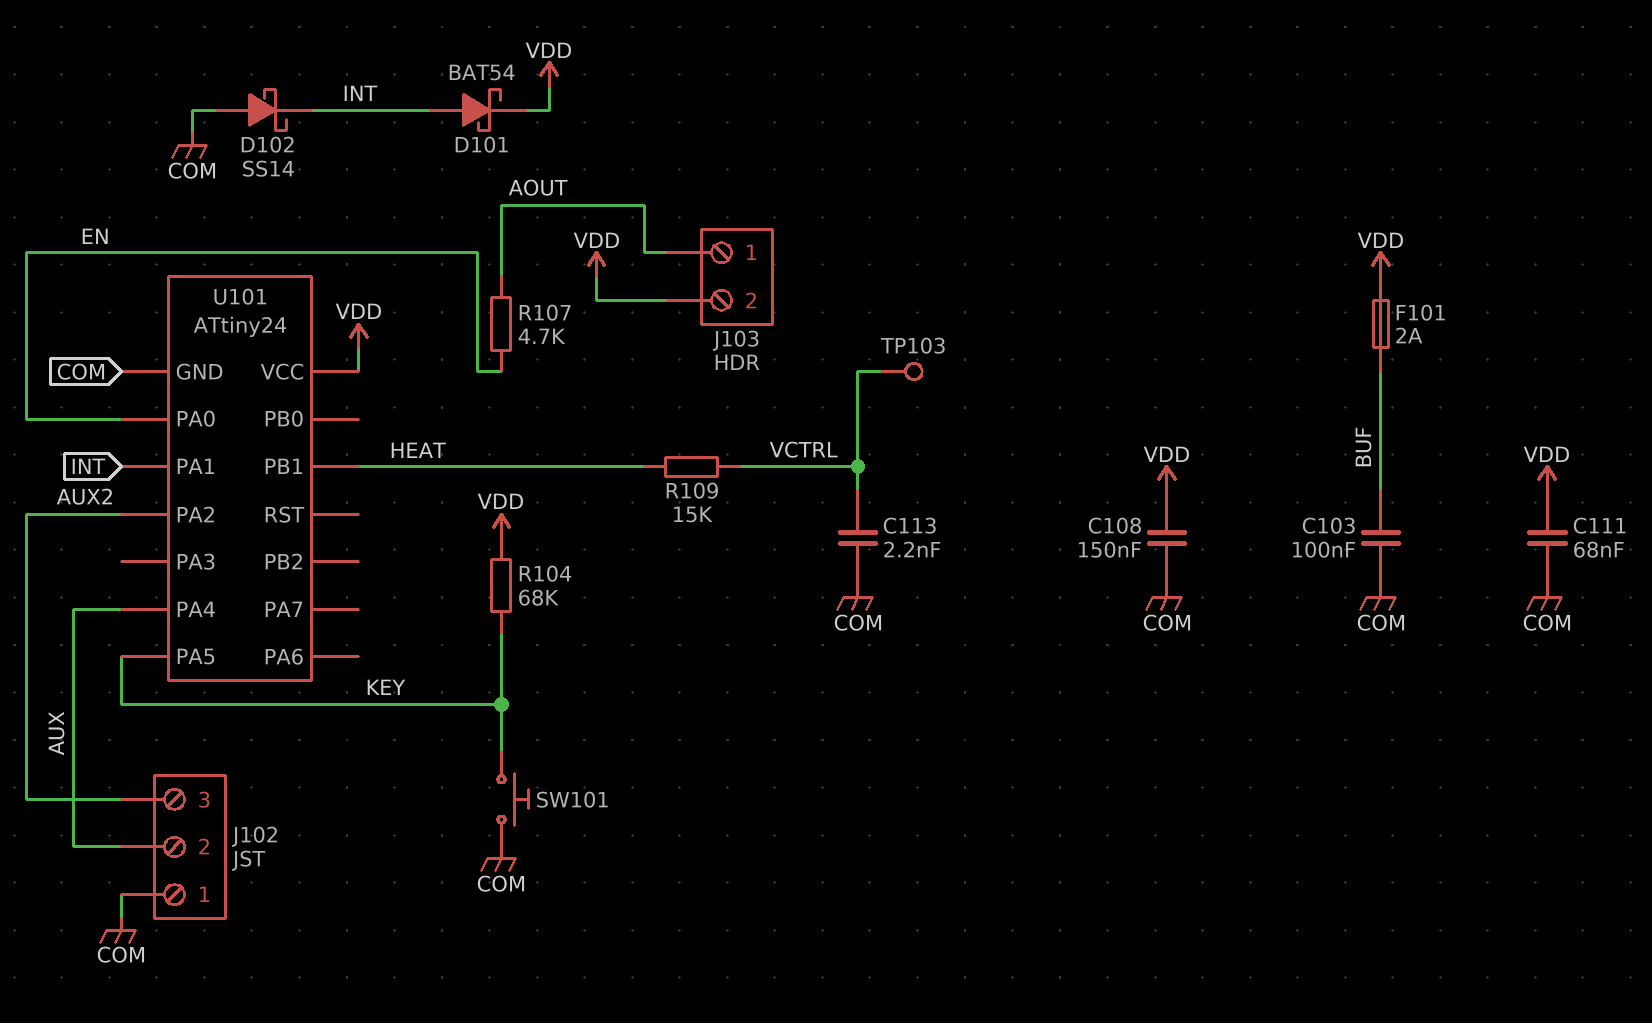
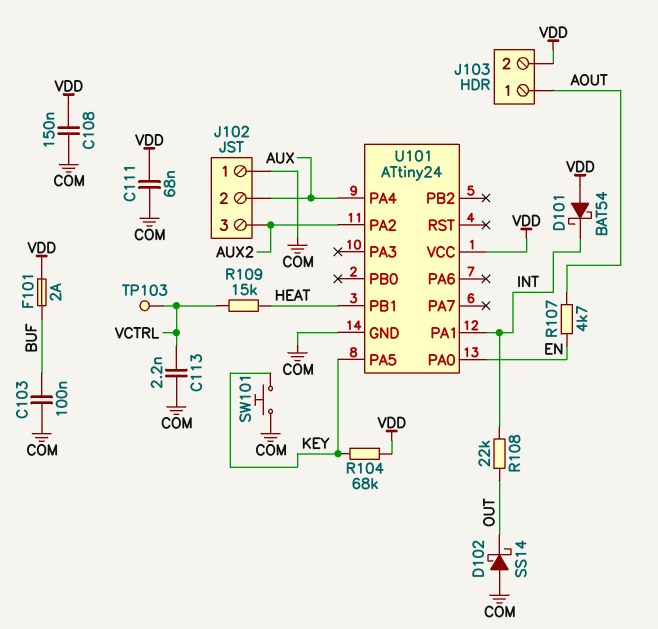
D101: schottky BAT54 (A INT, K VDD) -> schottky BAT54 (A VDD, K INT)
D102: schottky SS14 (A COM, K INT) -> schottky SS14 (A COM, K OUT)
R108: none -> 22k (INT, OUT)

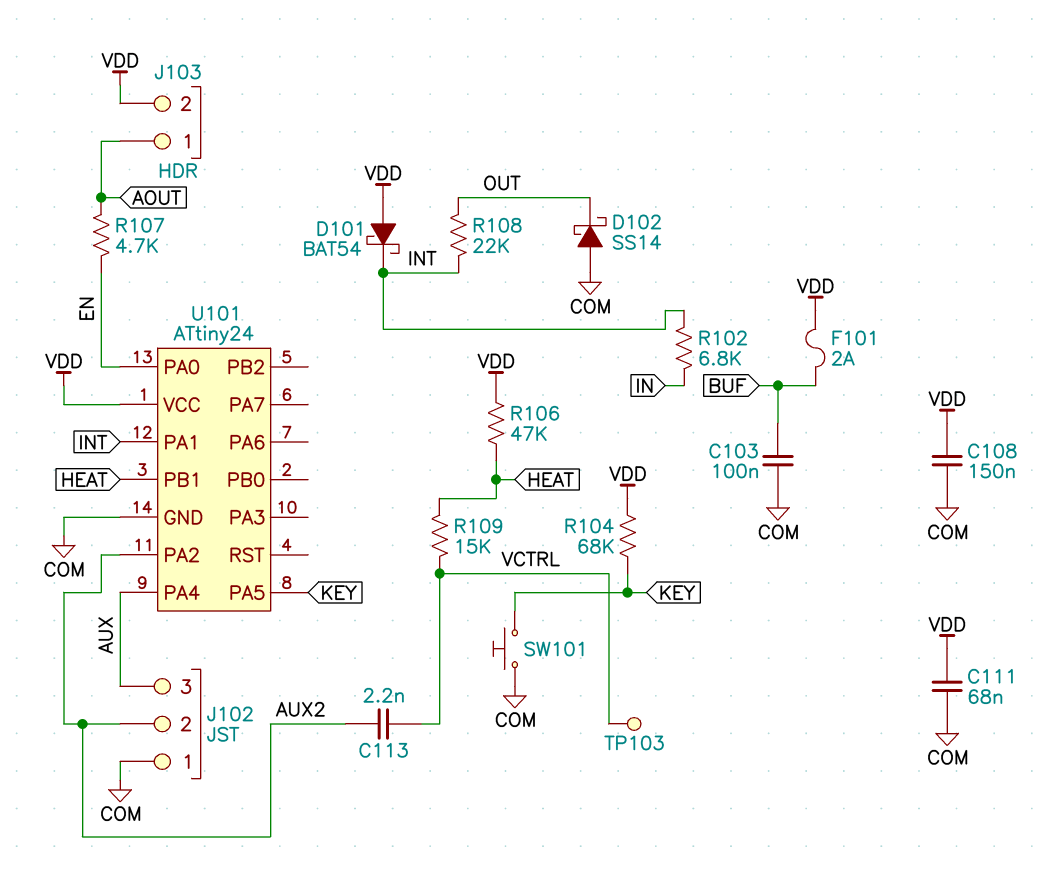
C113: 2.2nF (COM, VCTRL) -> 2.2nF (AUX2, VCTRL)
J102 pin 2: AUX -> AUX2
J102 pin 3: AUX2 -> AUX
R102: none -> 6.8k (IN, INT)
R106: none -> 47k (HEAT, VDD)

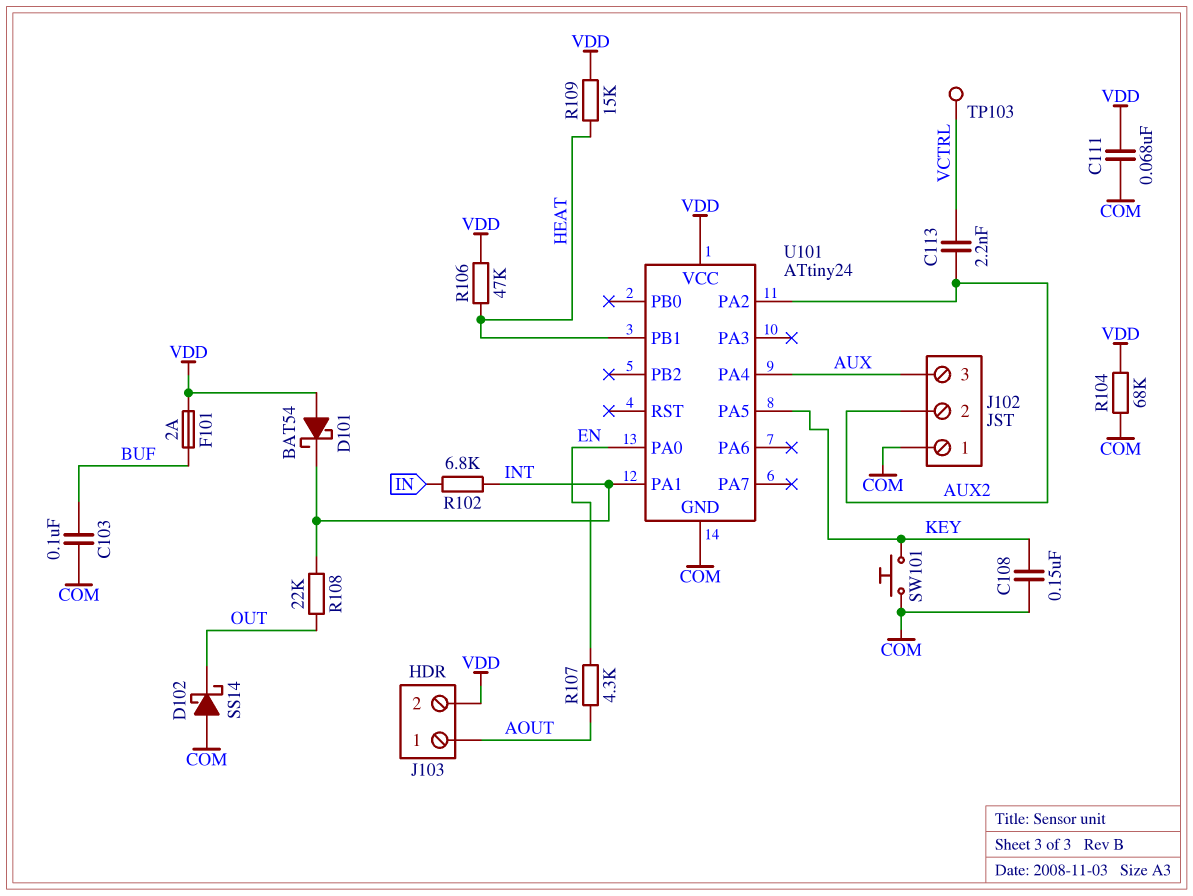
C108: 150nF (COM, VDD) -> 150nF (COM, KEY)
R104: 68k (KEY, VDD) -> 68k (COM, VDD)
R107: 4.7k (AOUT, EN) -> 4.3k (AOUT, EN)
R109: 15k (HEAT, VCTRL) -> 15k (HEAT, VDD)

